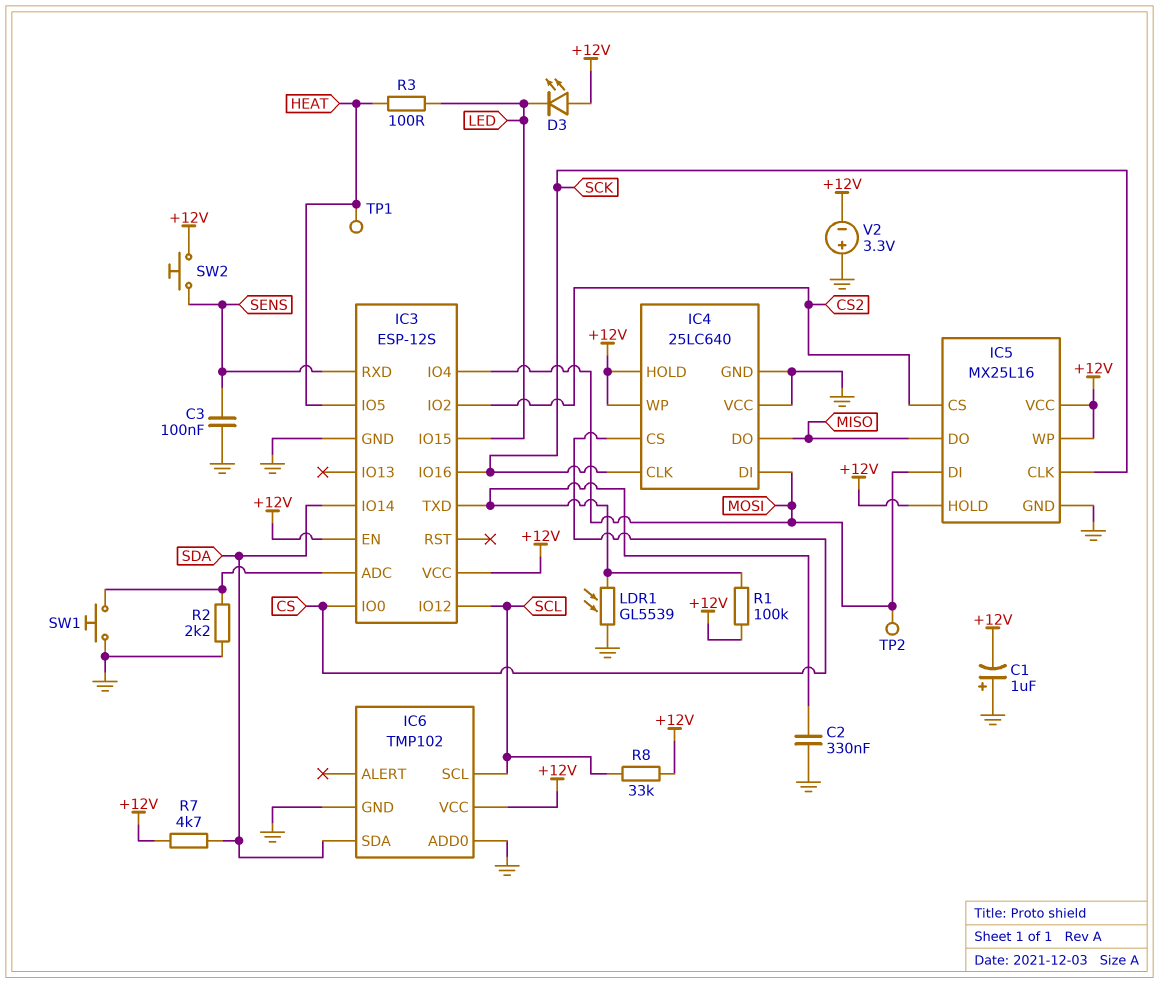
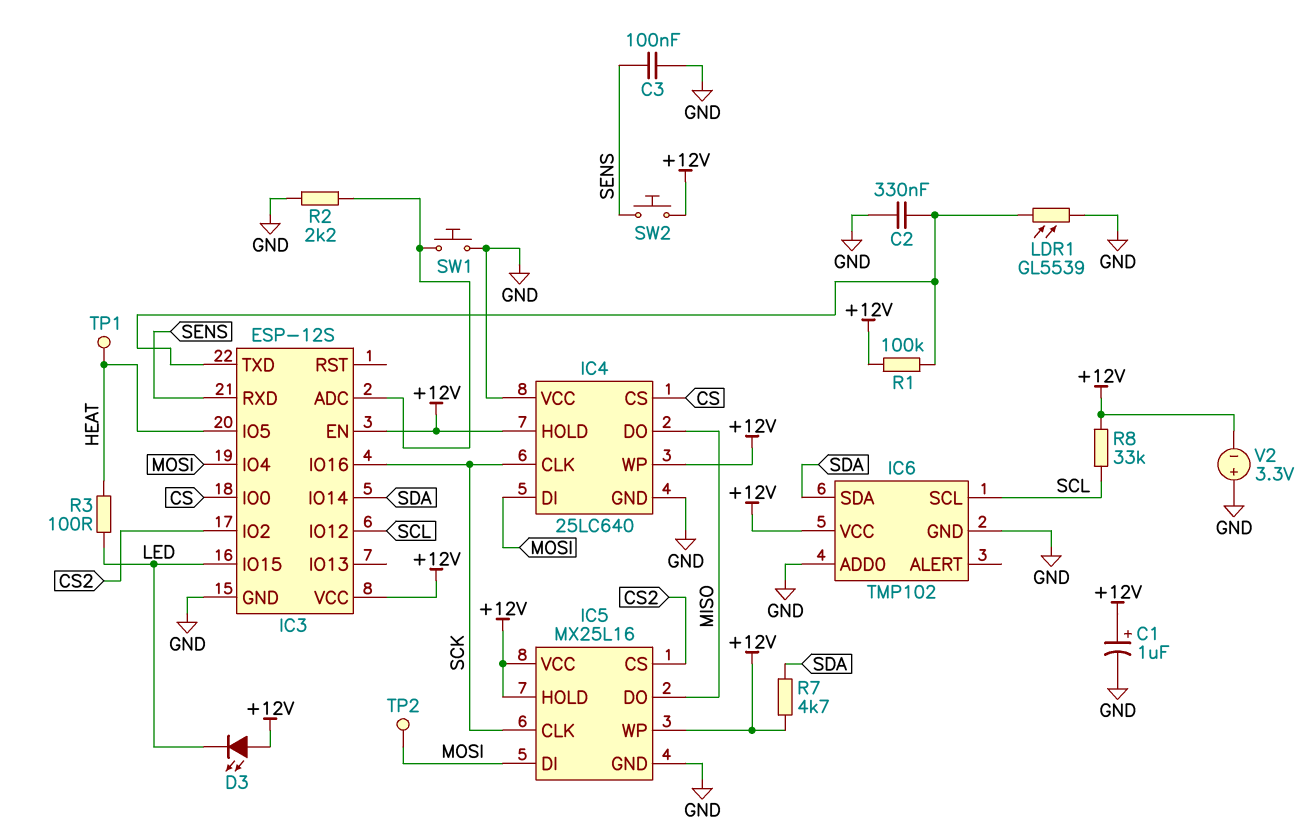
C1: 1uF (plus GND, minus +12V) -> 1uF (plus +12V, minus GND)

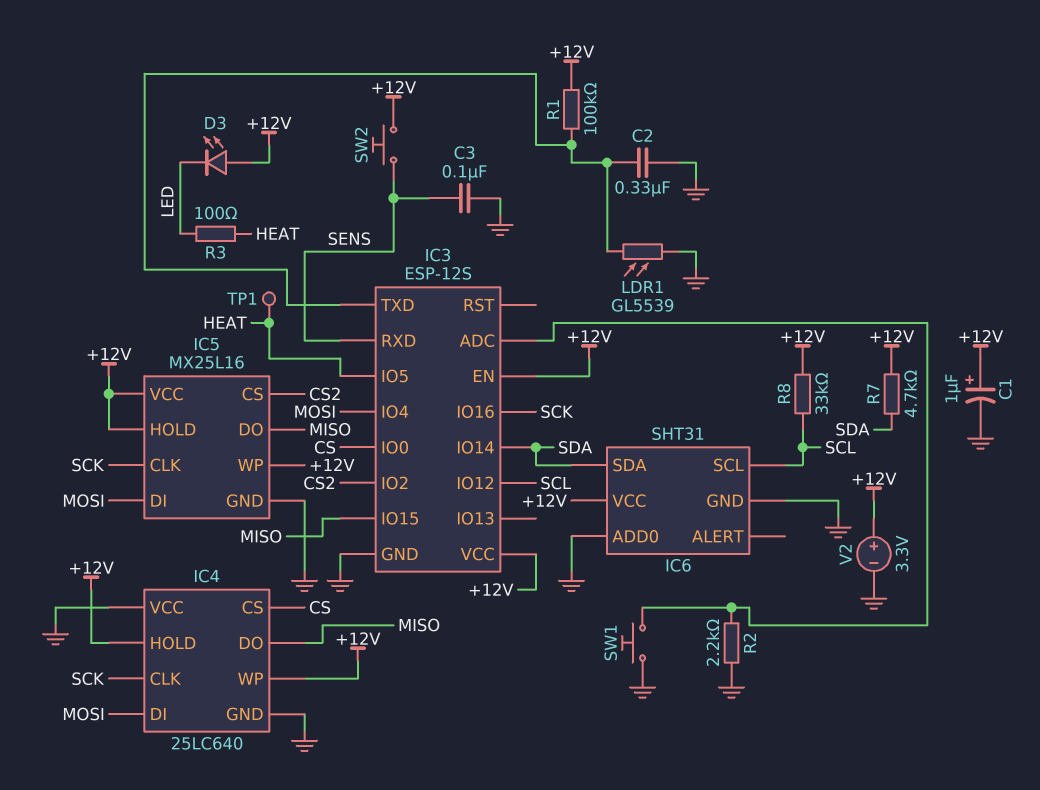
IC3 pin IO15: LED -> MISO
IC6: TMP102 -> SHT31
TP2: test point (MOSI) -> none
V2: 3.3V (plus GND, minus +12V) -> 3.3V (plus +12V, minus GND)

